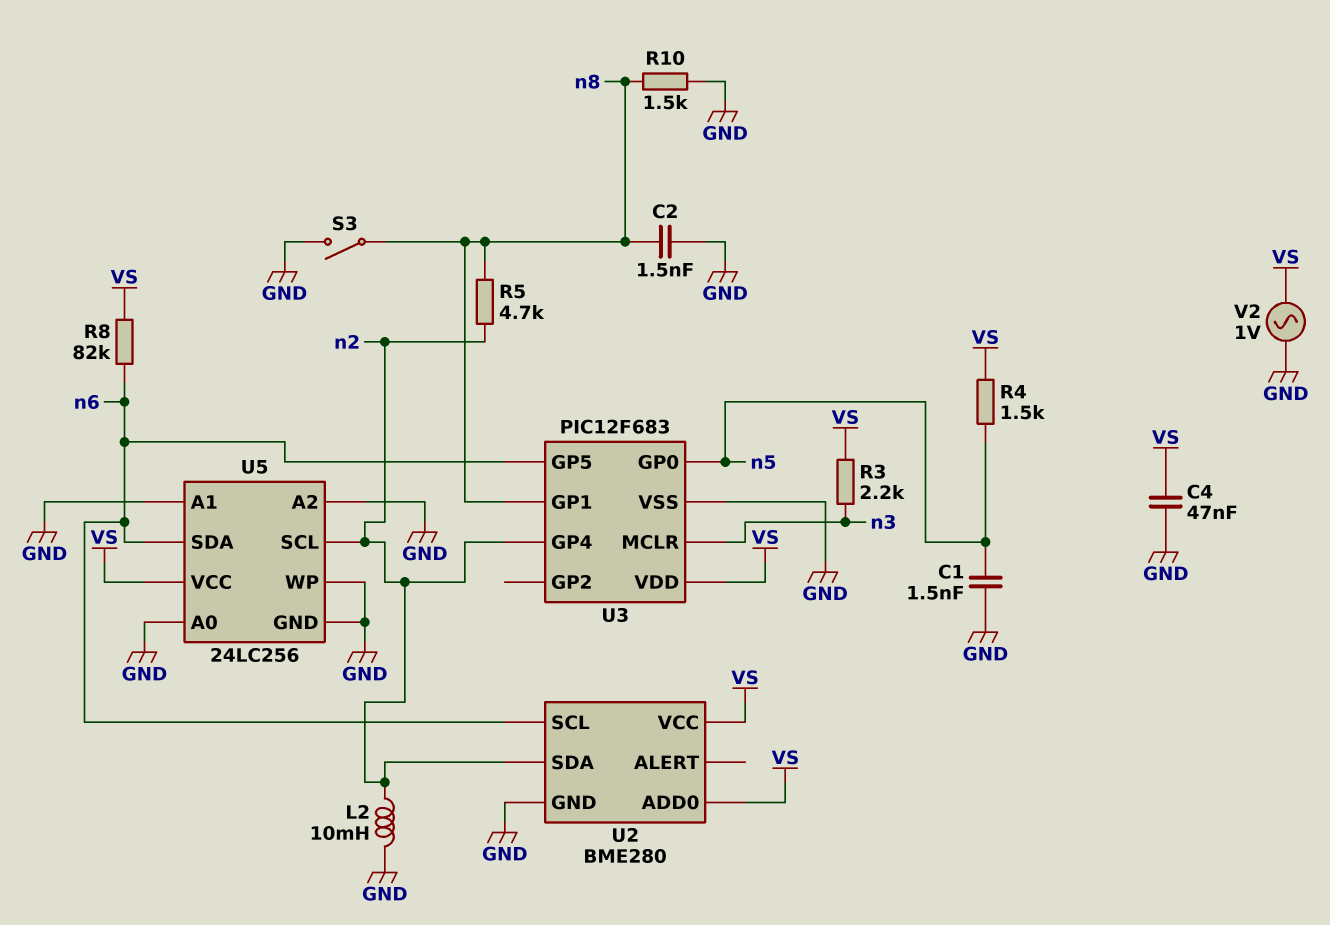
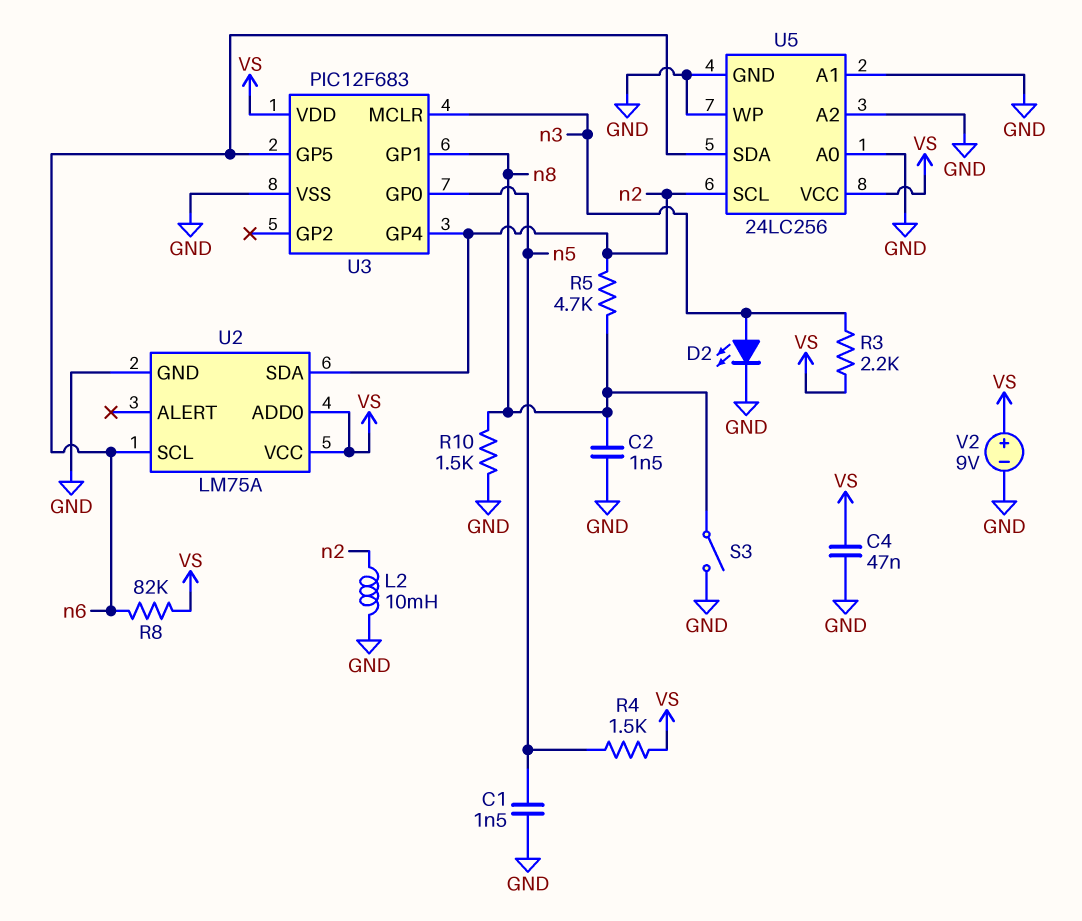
D2: none -> LED (A n3, K GND)
U2: BME280 -> LM75A
V2: AC 1V (GND, VS) -> 9V (plus VS, minus GND)

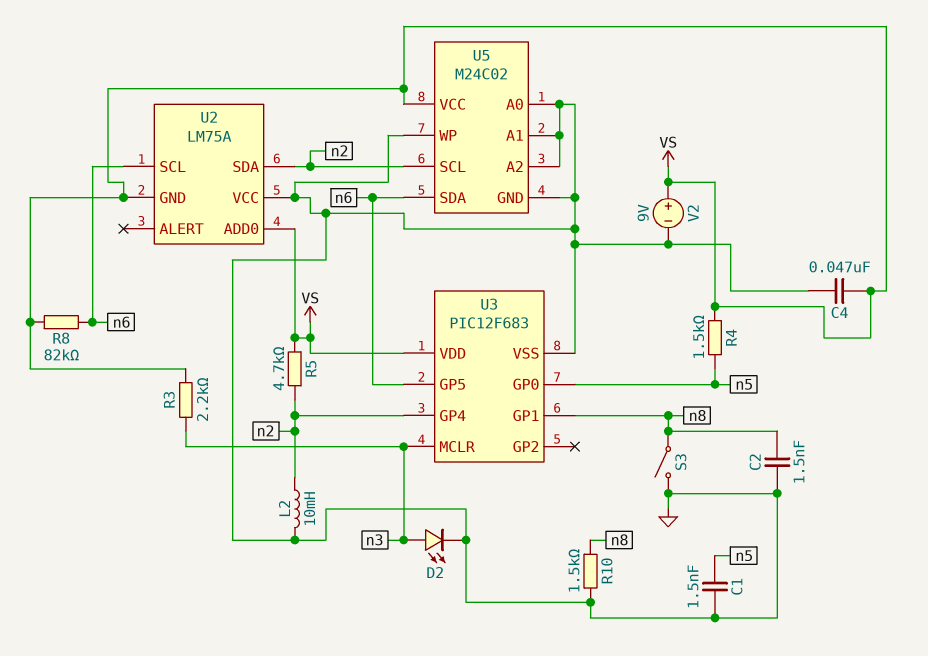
R5: 4.7k (n2, n8) -> 4.7k (VS, n2)
U2 pin GND: GND -> VS
U2 pin VCC: VS -> GND
U5: 24LC256 -> M24C02

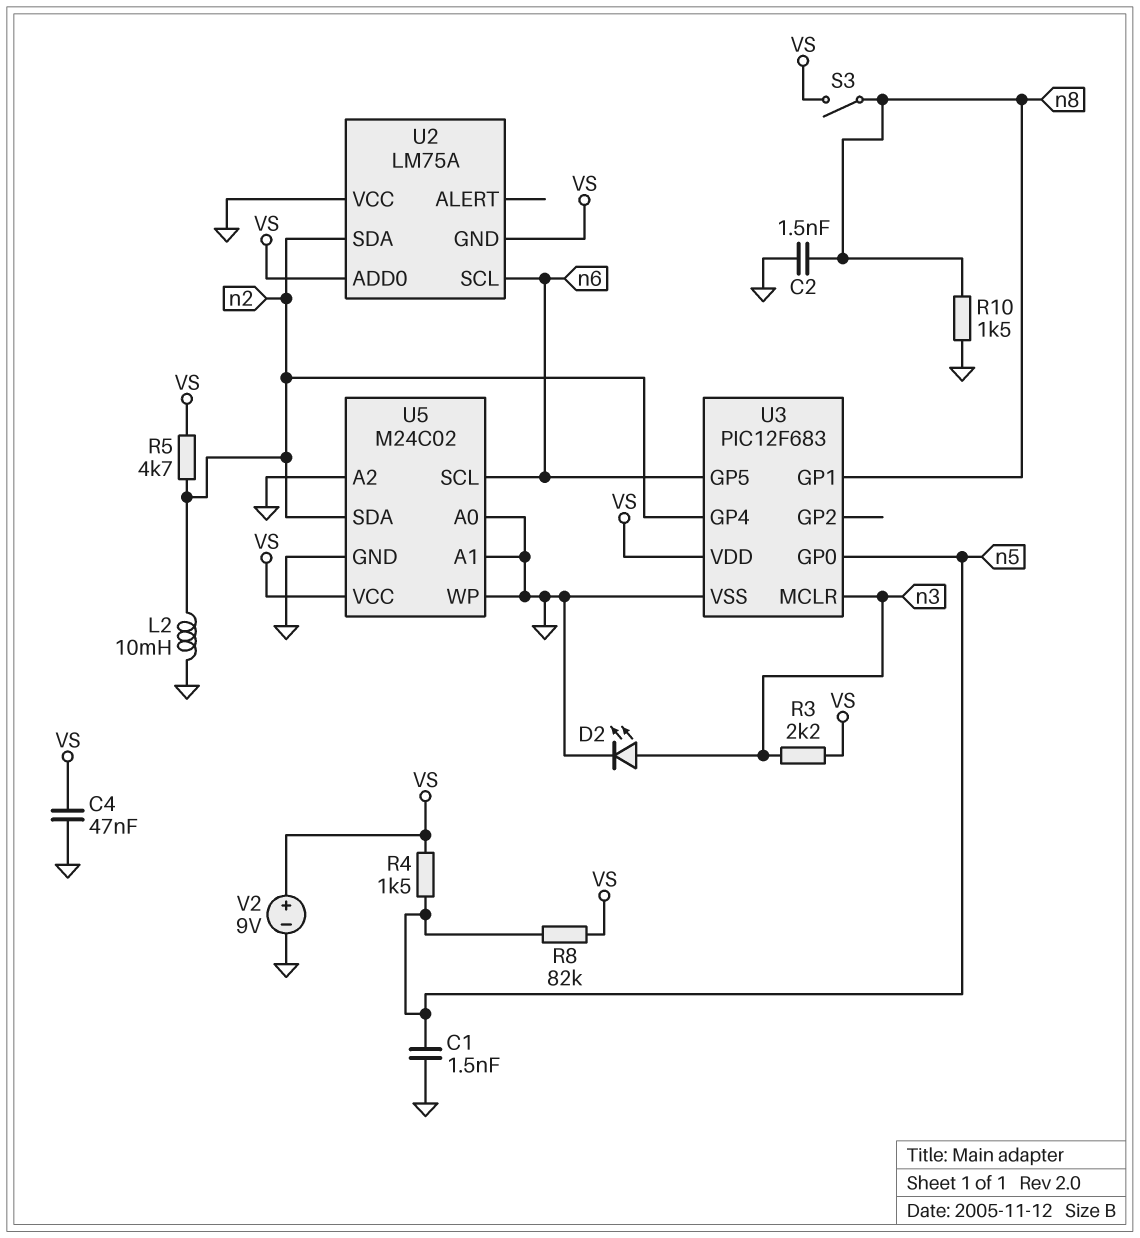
R8: 82k (VS, n6) -> 82k (VS, n5)
S3: switch (GND, n8) -> switch (VS, n8)
U5 pin SCL: n2 -> n6
U5 pin SDA: n6 -> n2

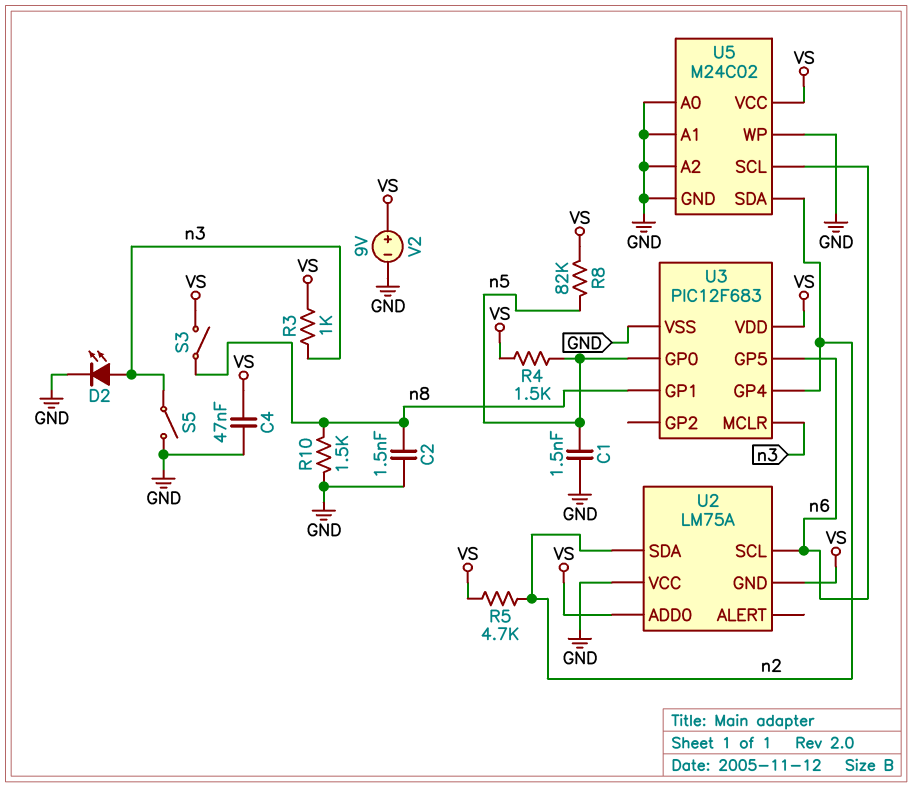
L2: 10mH (GND, n2) -> none
R3: 2.2k (VS, n3) -> 1k (VS, n3)
S5: none -> switch (GND, n3)

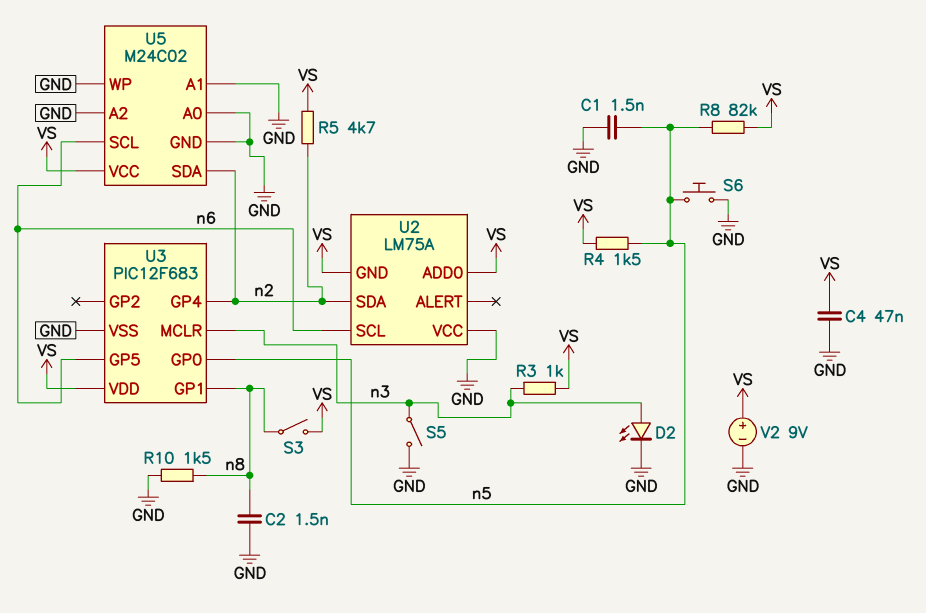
S6: none -> button (GND, n5)

